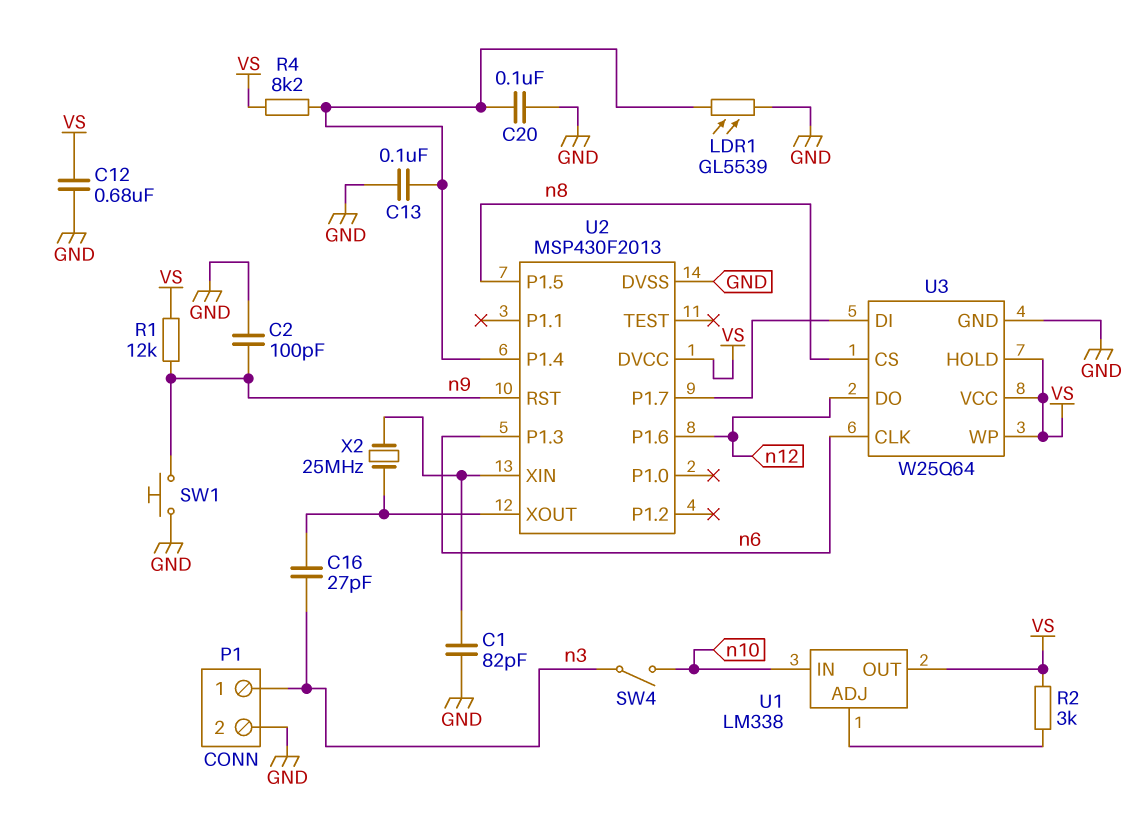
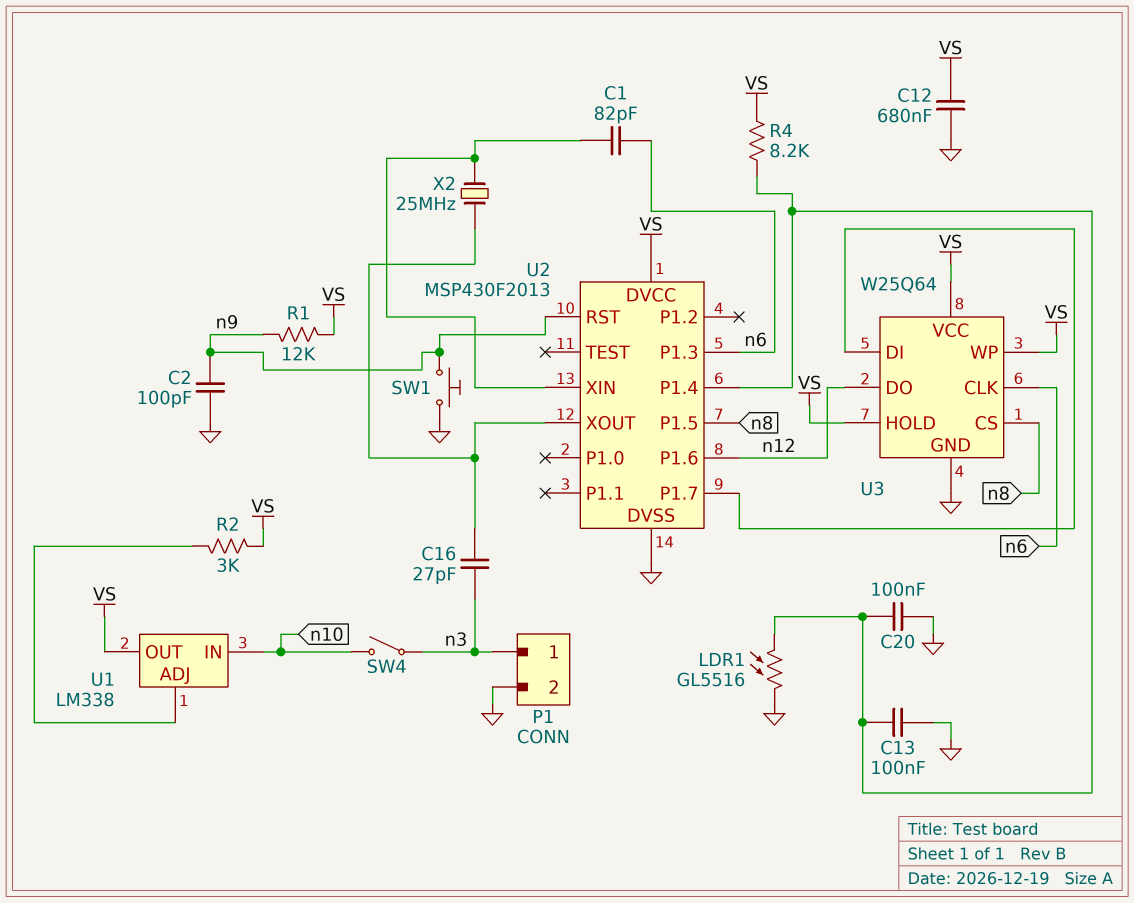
C1: 82pF (GND, U2/XIN) -> 82pF (U2/XIN, n6)
LDR1: GL5539 (GND, U2/P1.4) -> GL5516 (GND, U2/P1.4)

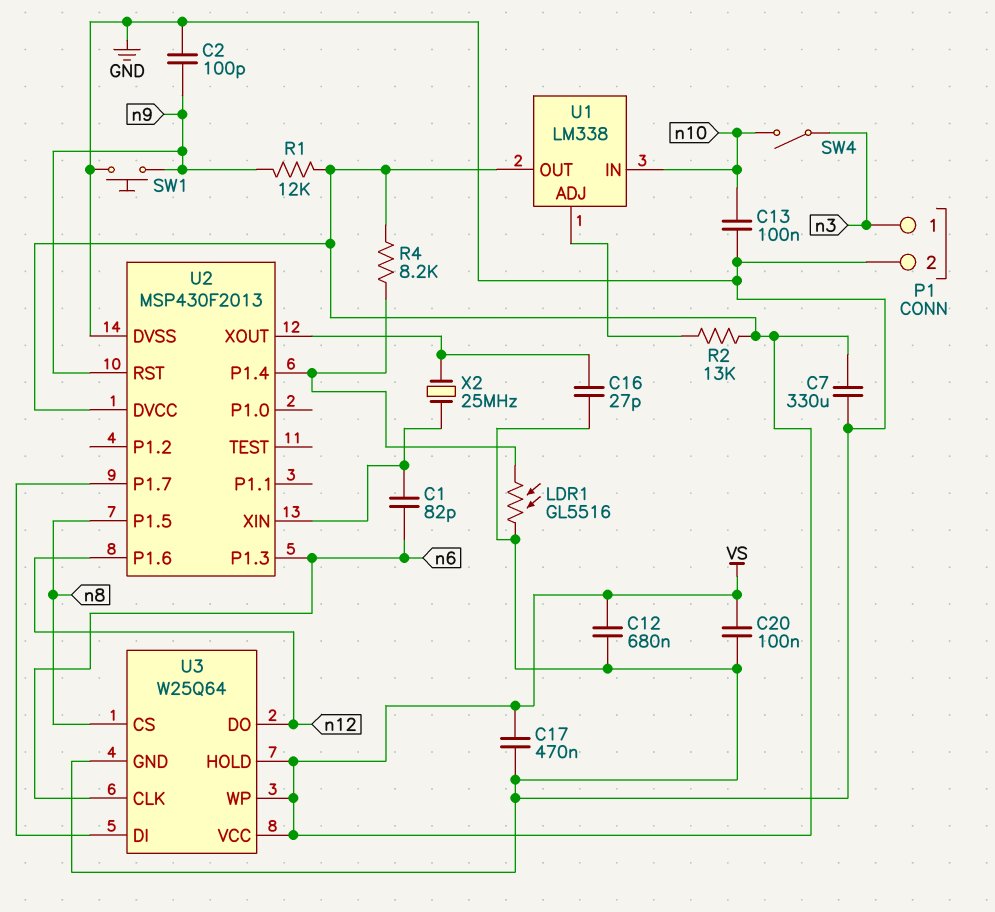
C7: none -> 330uF (GND, VS)
C13: 100nF (GND, U2/P1.4) -> 100nF (GND, n10)
C16: 27pF (U2/XOUT, n3) -> 27pF (GND, U2/XOUT)
C17: none -> 470nF (GND, VS)
C20: 100nF (GND, U2/P1.4) -> 100nF (GND, VS)
R2: 3k (U1/ADJ, VS) -> 13k (U1/ADJ, VS)

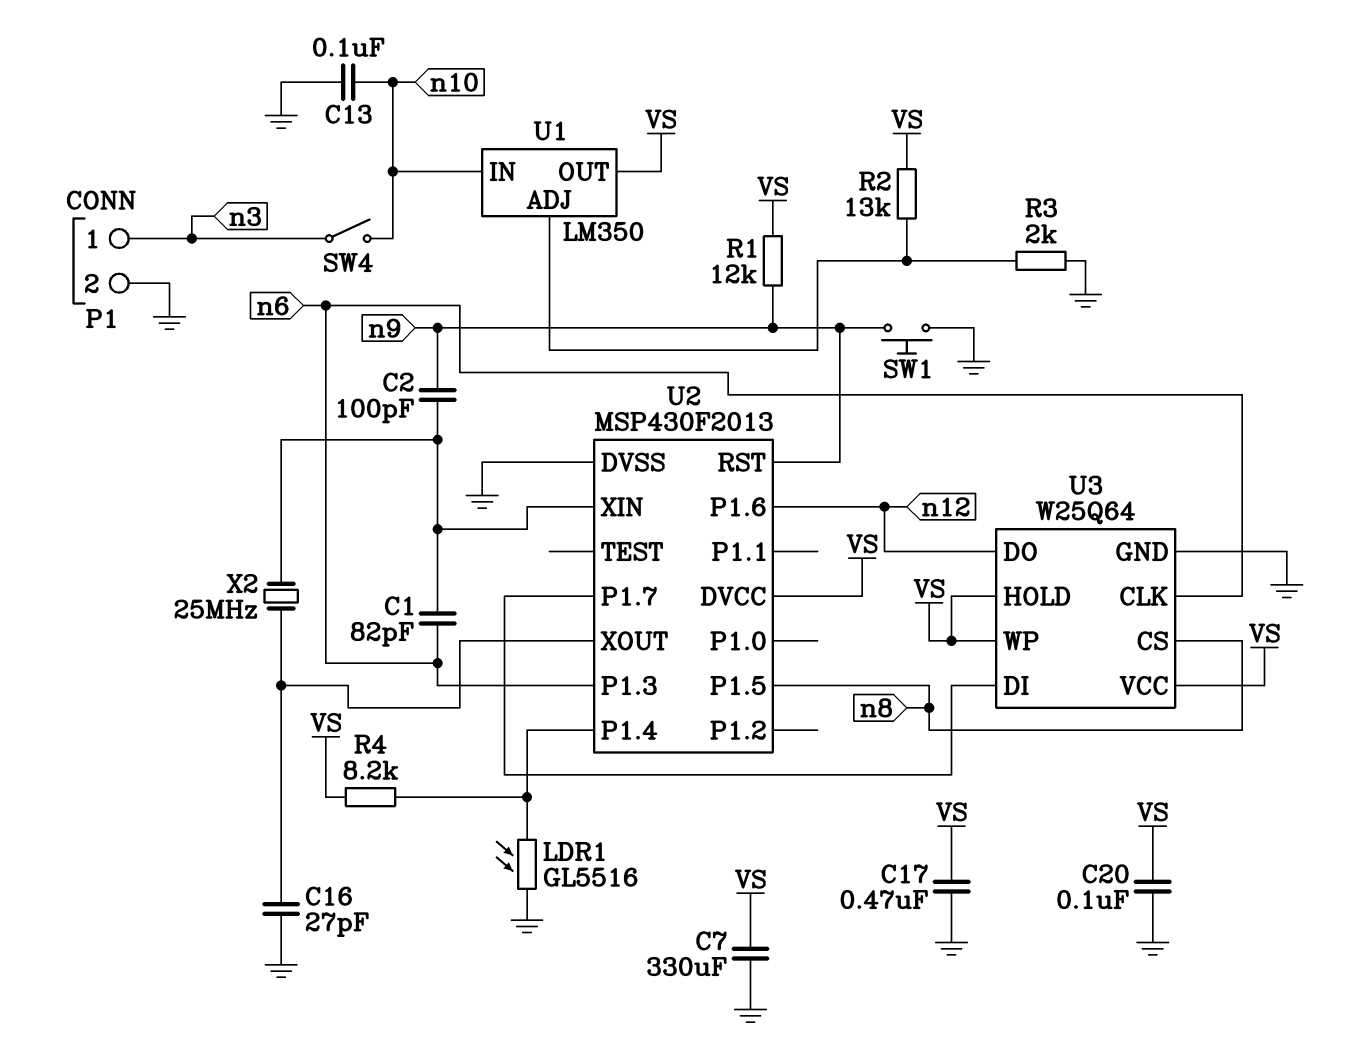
C2: 100pF (GND, n9) -> 100pF (U2/XIN, n9)
C12: 680nF (GND, VS) -> none
R3: none -> 2k (GND, U1/ADJ)
U1: LM338 -> LM350

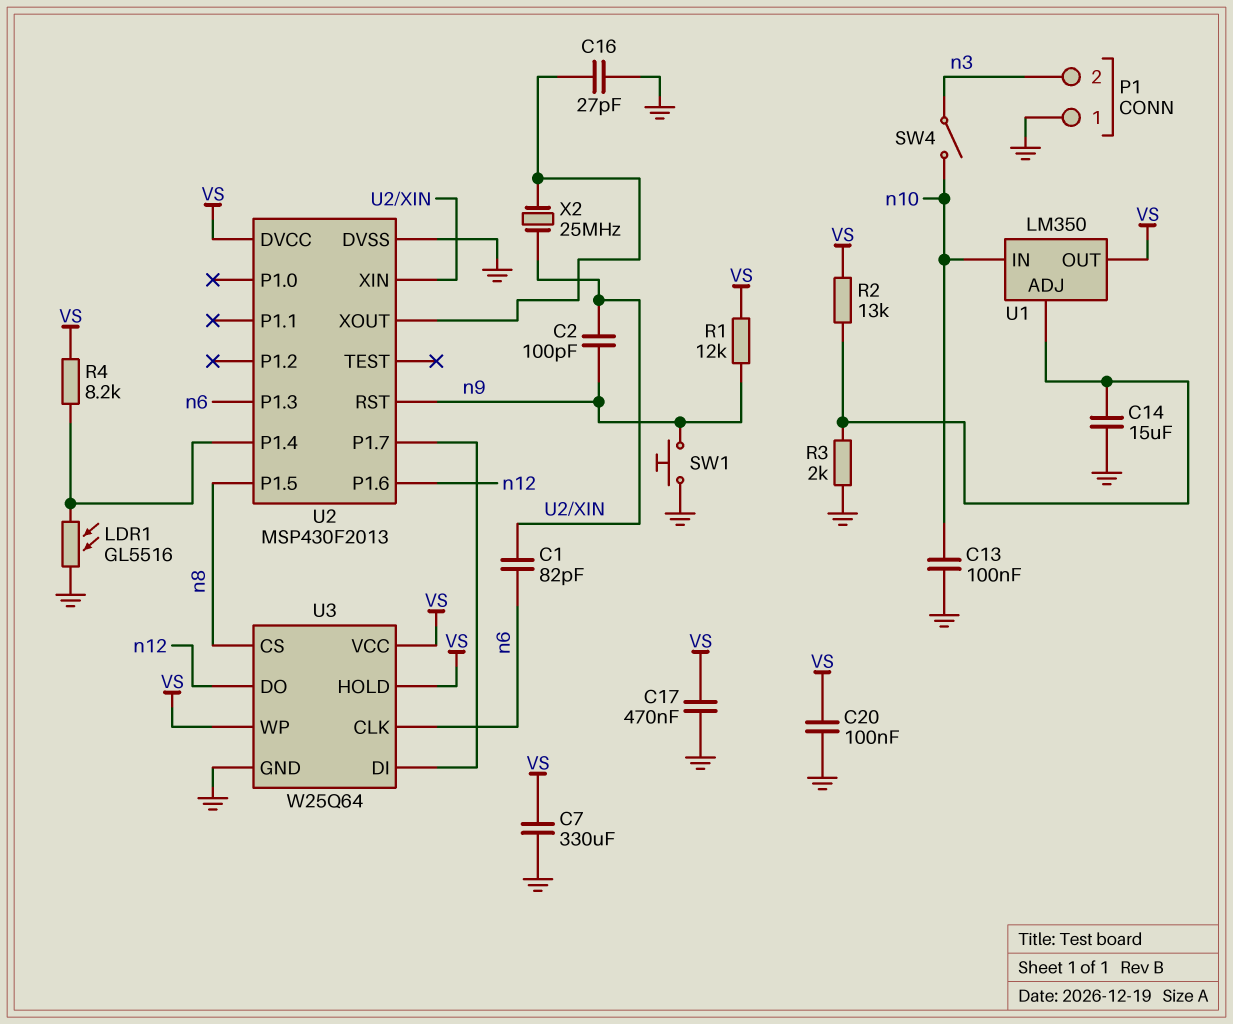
C14: none -> 15uF (GND, U1/ADJ)
P1 pin 1: n3 -> GND
P1 pin 2: GND -> n3

